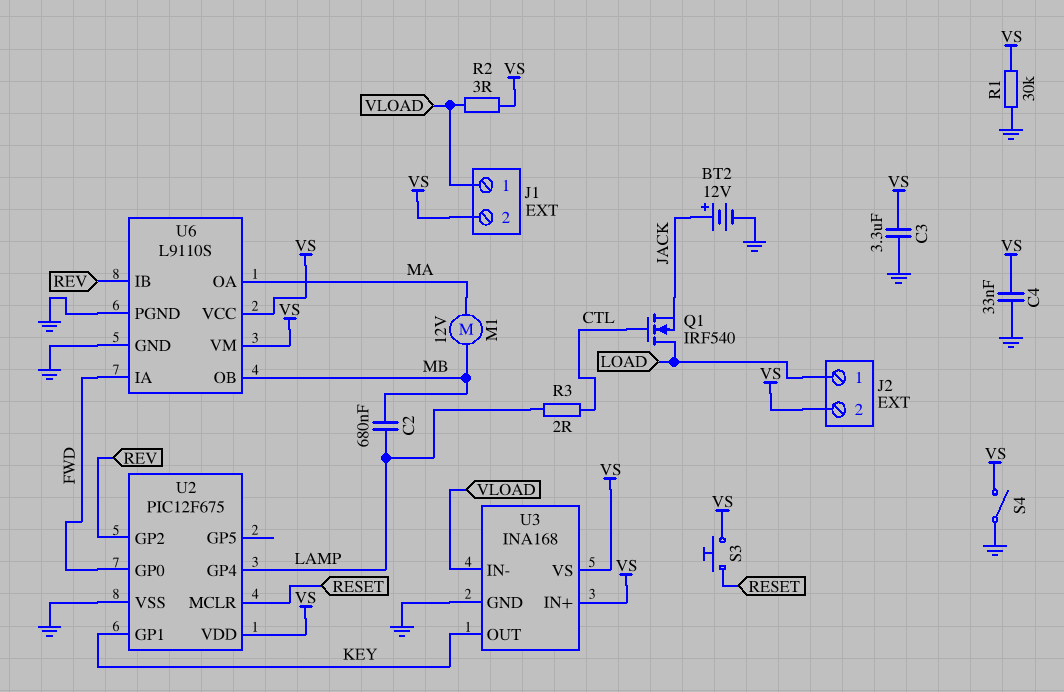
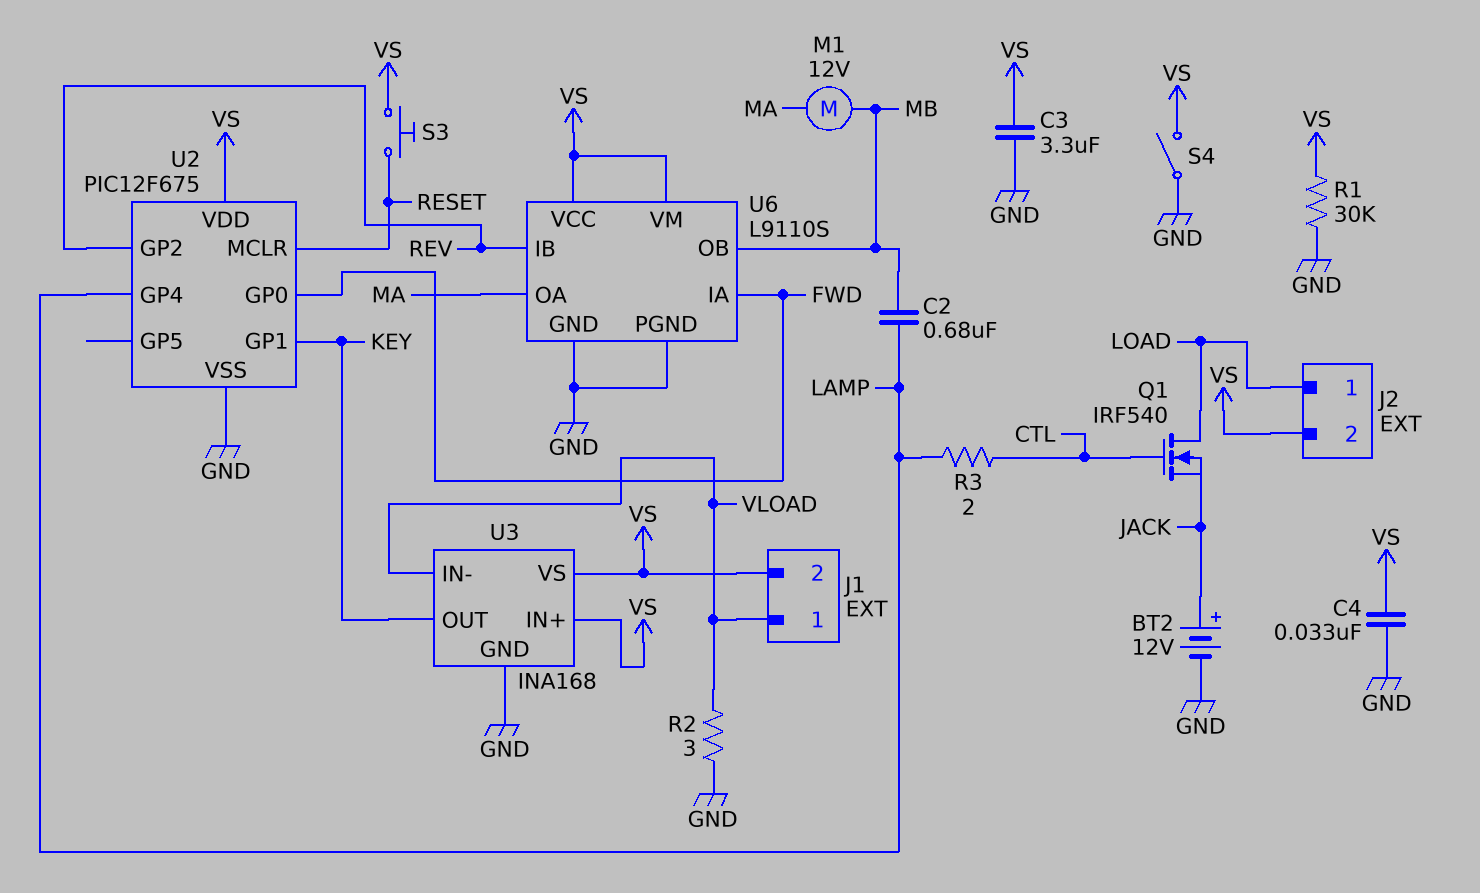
R2: 3 (VLOAD, VS) -> 3 (GND, VLOAD)

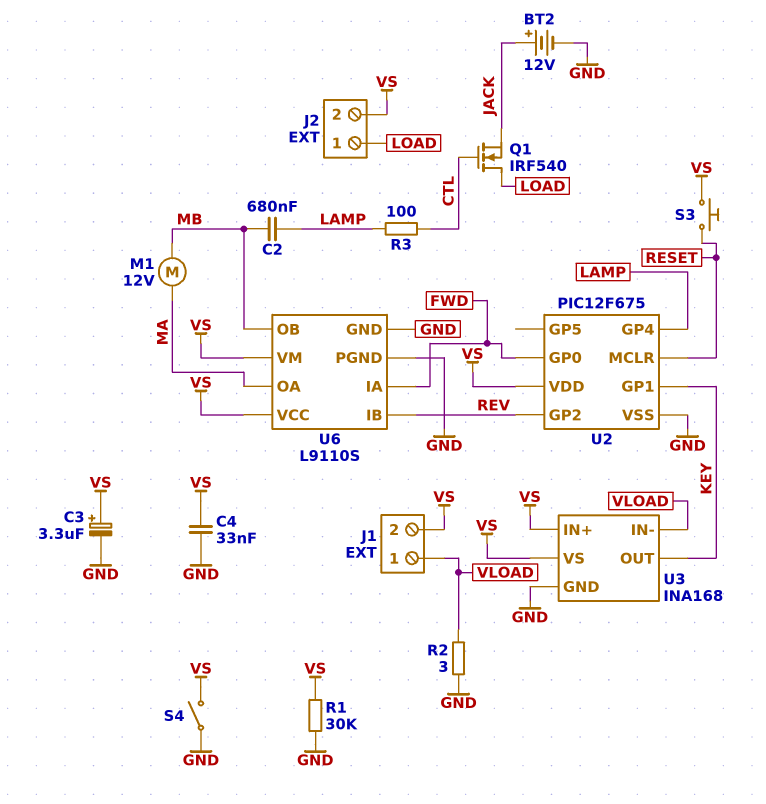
C3: 3.3uF (GND, VS) -> 3.3uF (plus VS, minus GND)
R3: 2 (CTL, LAMP) -> 100 (CTL, LAMP)

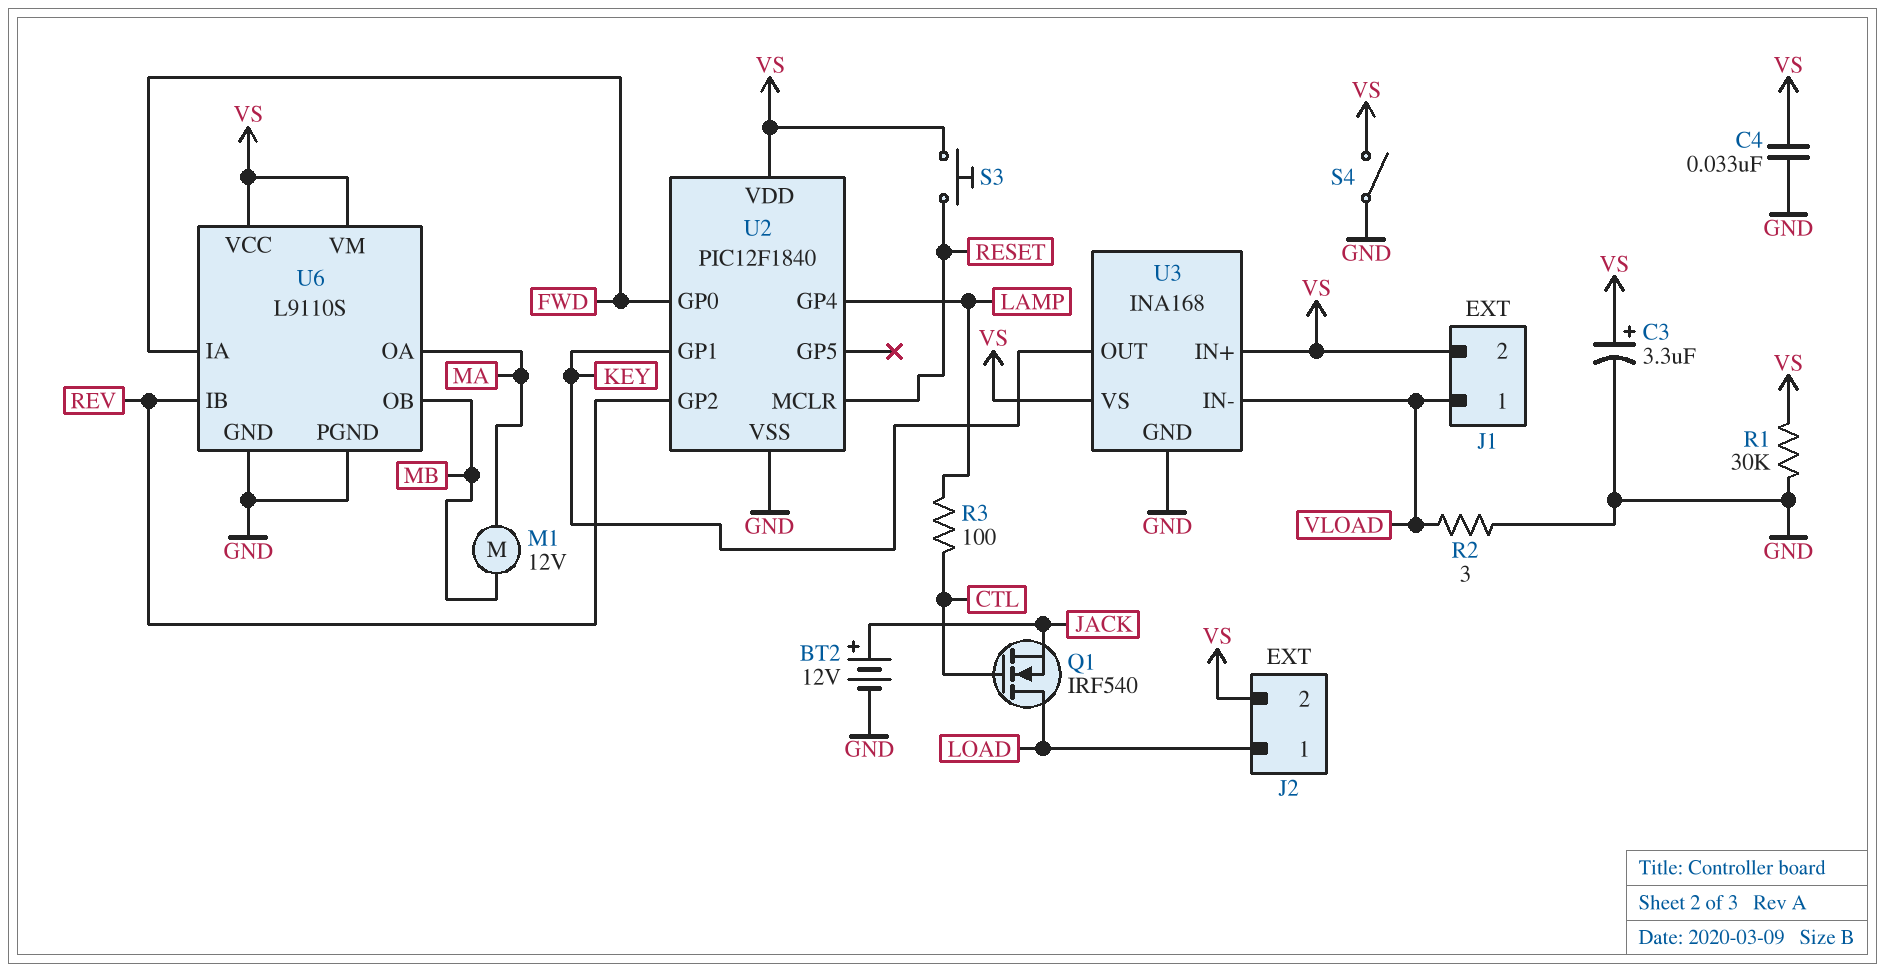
C2: 680nF (LAMP, MB) -> none
U2: PIC12F675 -> PIC12F1840

